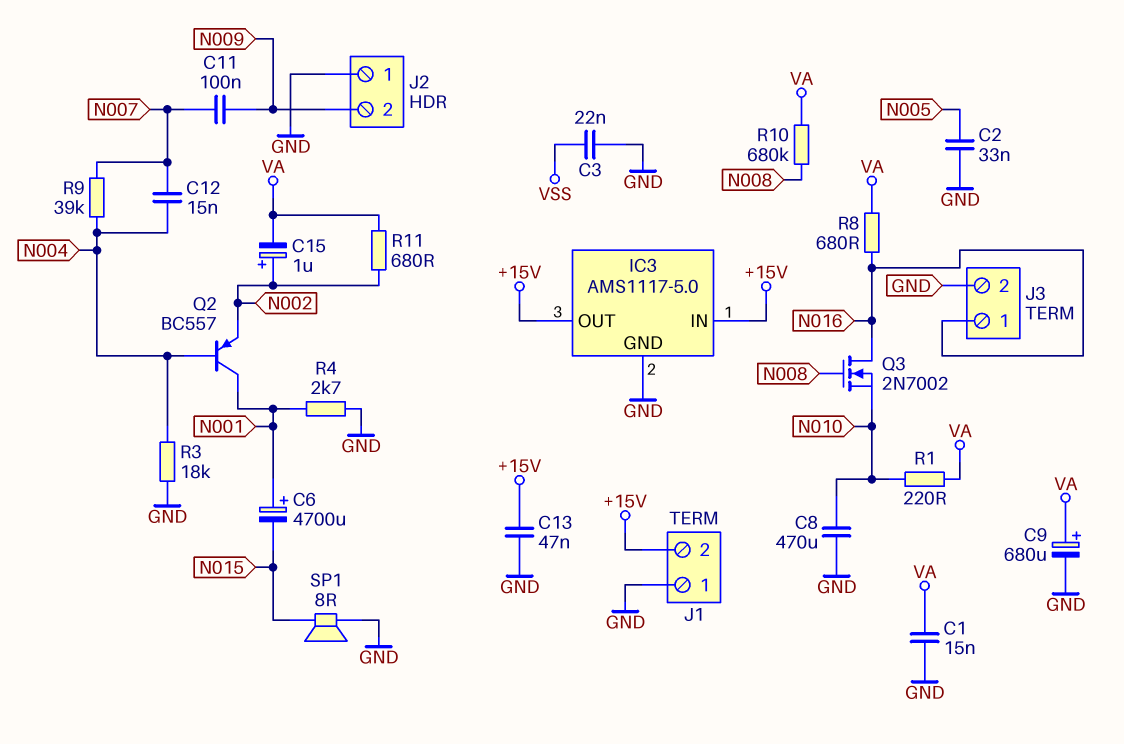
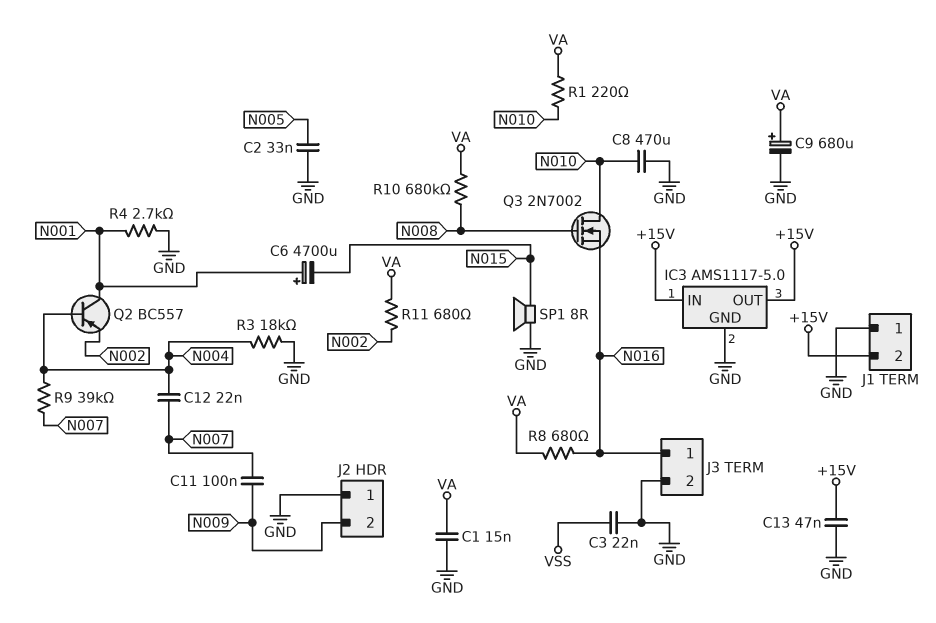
C12: 15nF (N004, N007) -> 22nF (N004, N007)
C15: 1uF (plus N002, minus VA) -> none
Q3: NMOS 2N7002 (G N008, D N016, S N010) -> NMOS 2N7002 (G N008, D N010, S N016)

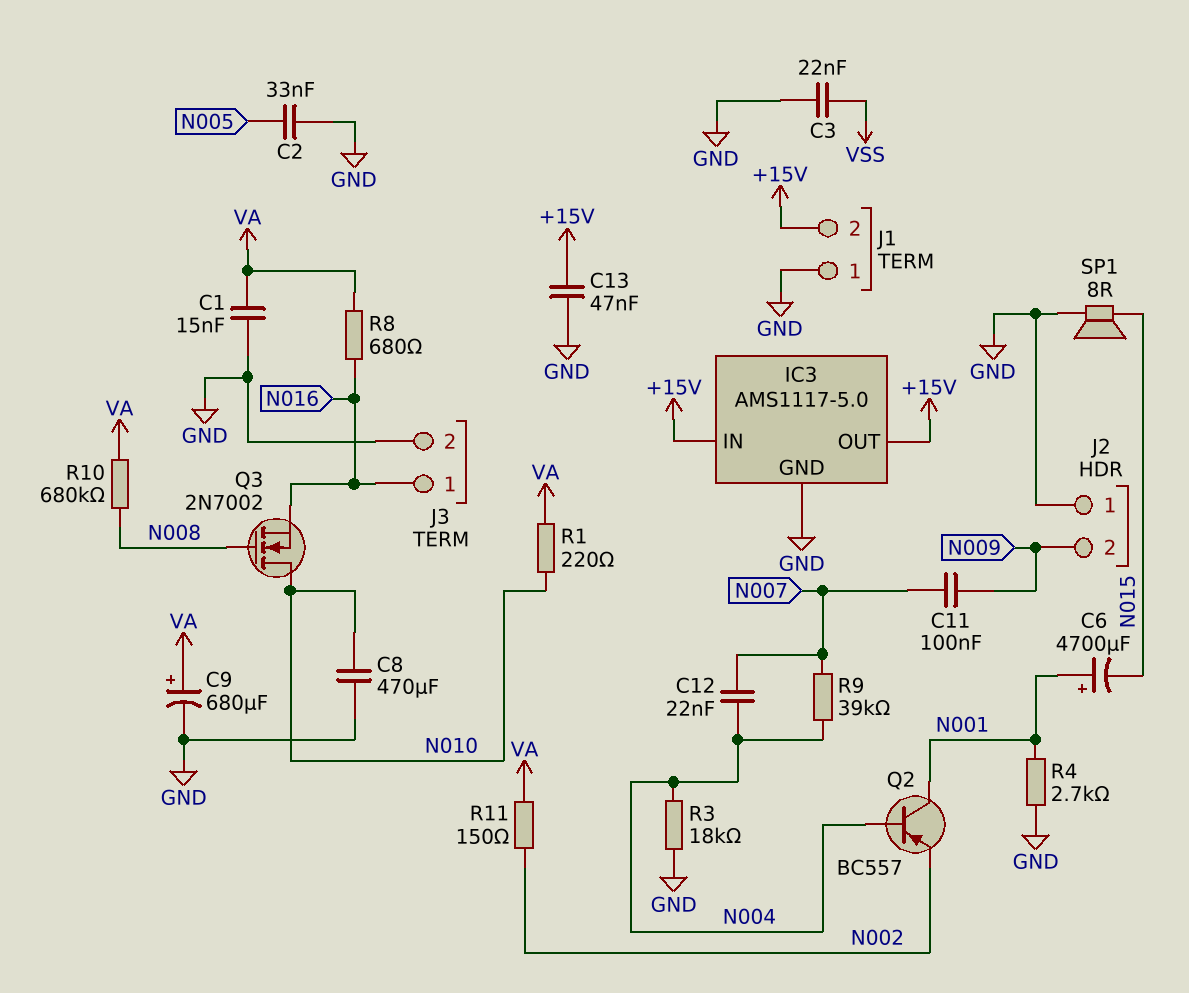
R11: 680 (N002, VA) -> 150 (N002, VA)

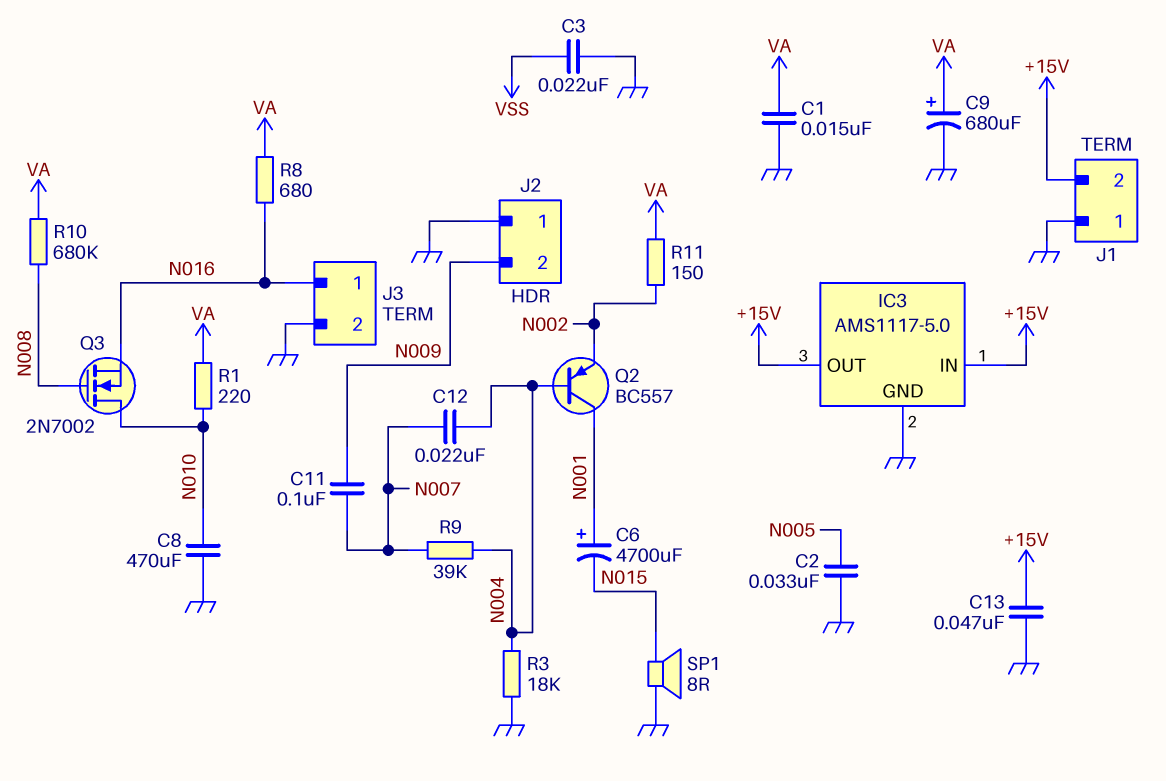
R4: 2.7k (GND, N001) -> none

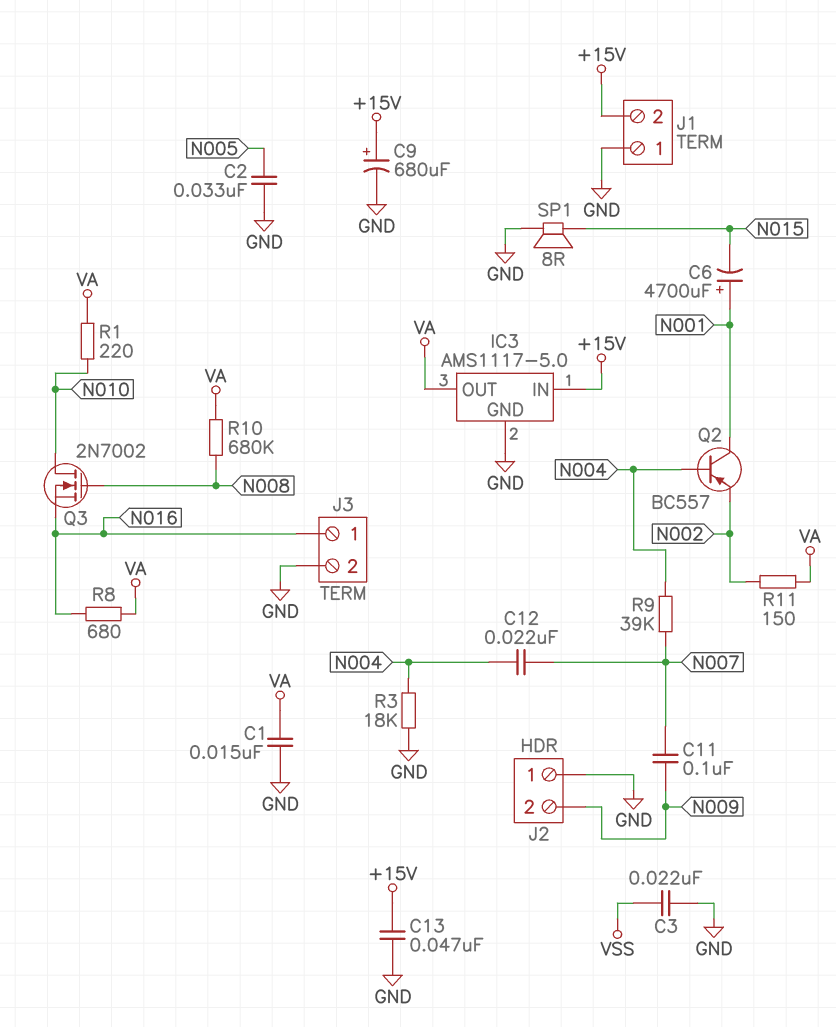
C8: 470uF (GND, N010) -> none
C9: 680uF (plus VA, minus GND) -> 680uF (plus +15V, minus GND)
IC3 pin OUT: +15V -> VA

